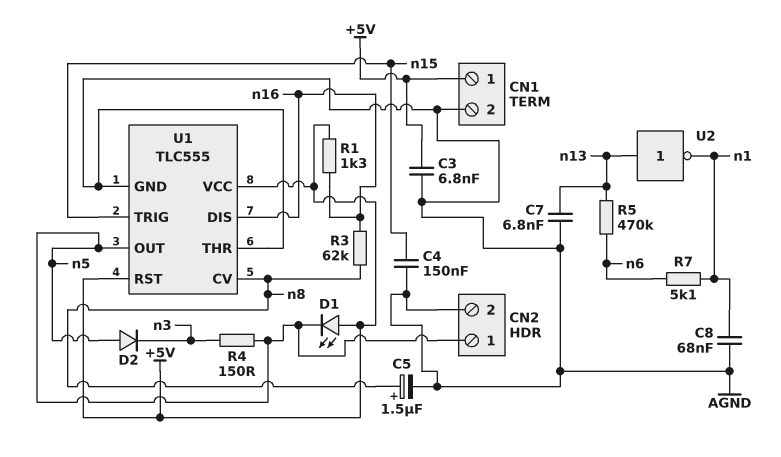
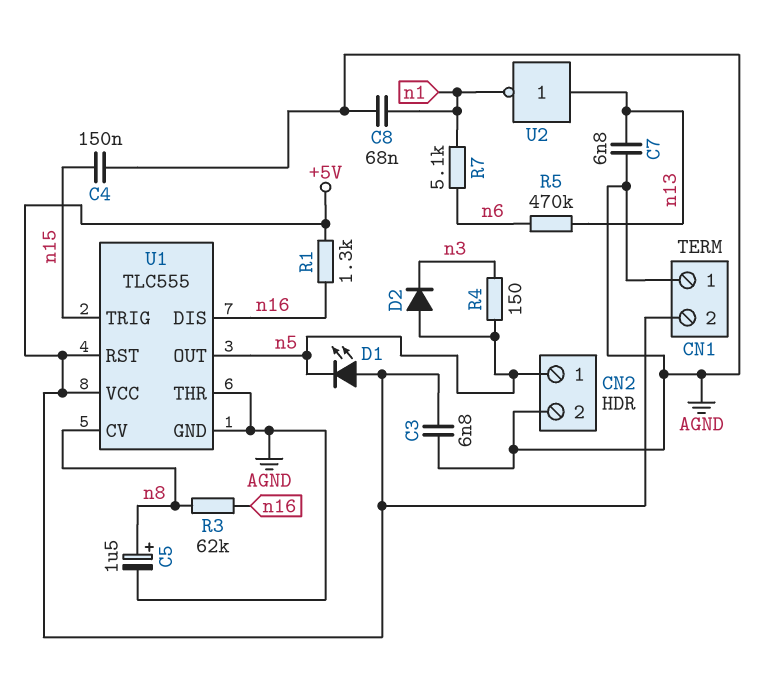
CN1 pin 1: +5V -> AGND
CN1 pin 2: AGND -> +5V

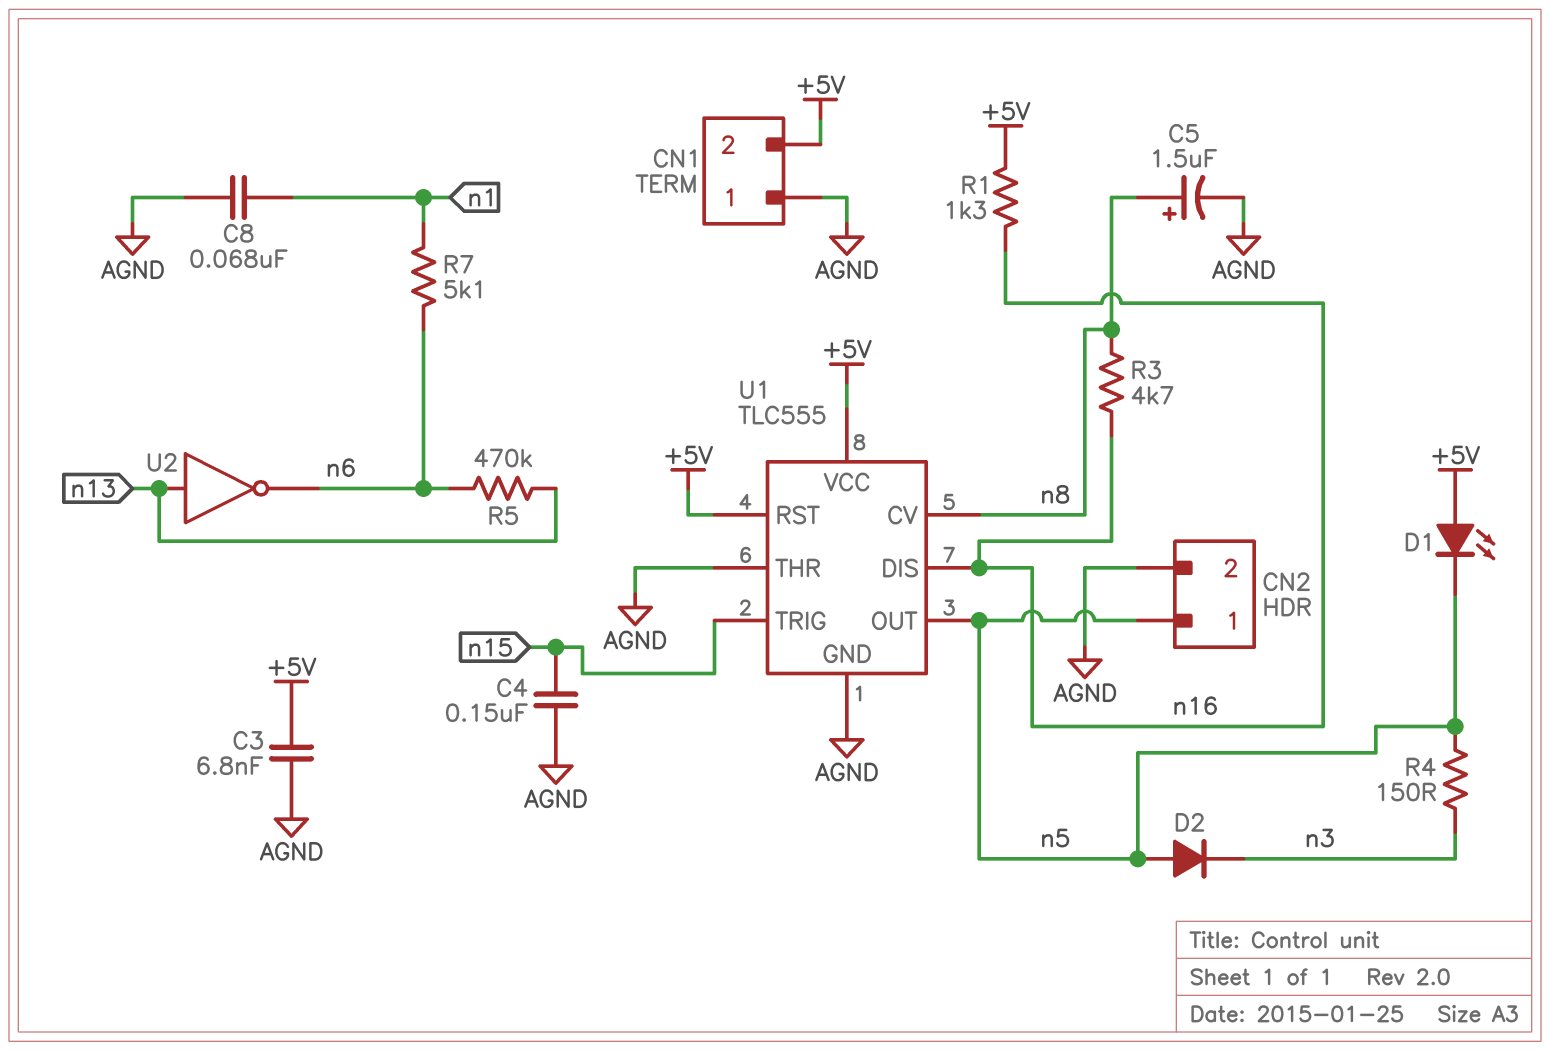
C7: 6.8nF (AGND, n13) -> none
R3: 62k (n8, n16) -> 4.7k (n8, n16)
U2: NOT (in n13, out n1) -> NOT (in n13, out n6)

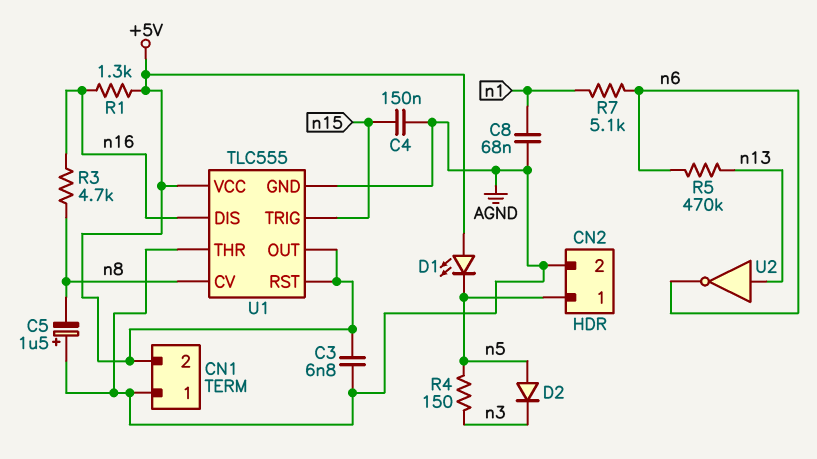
C5: 1.5uF (plus n8, minus AGND) -> 1.5uF (plus AGND, minus n8)
U1 pin OUT: n5 -> +5V

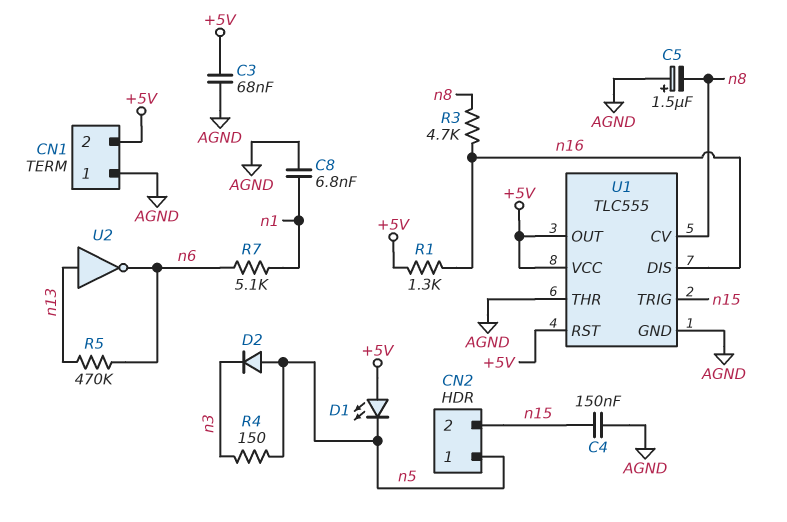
C3: 6.8nF (+5V, AGND) -> 68nF (+5V, AGND)
C8: 68nF (AGND, n1) -> 6.8nF (AGND, n1)
CN2 pin 2: AGND -> n15

